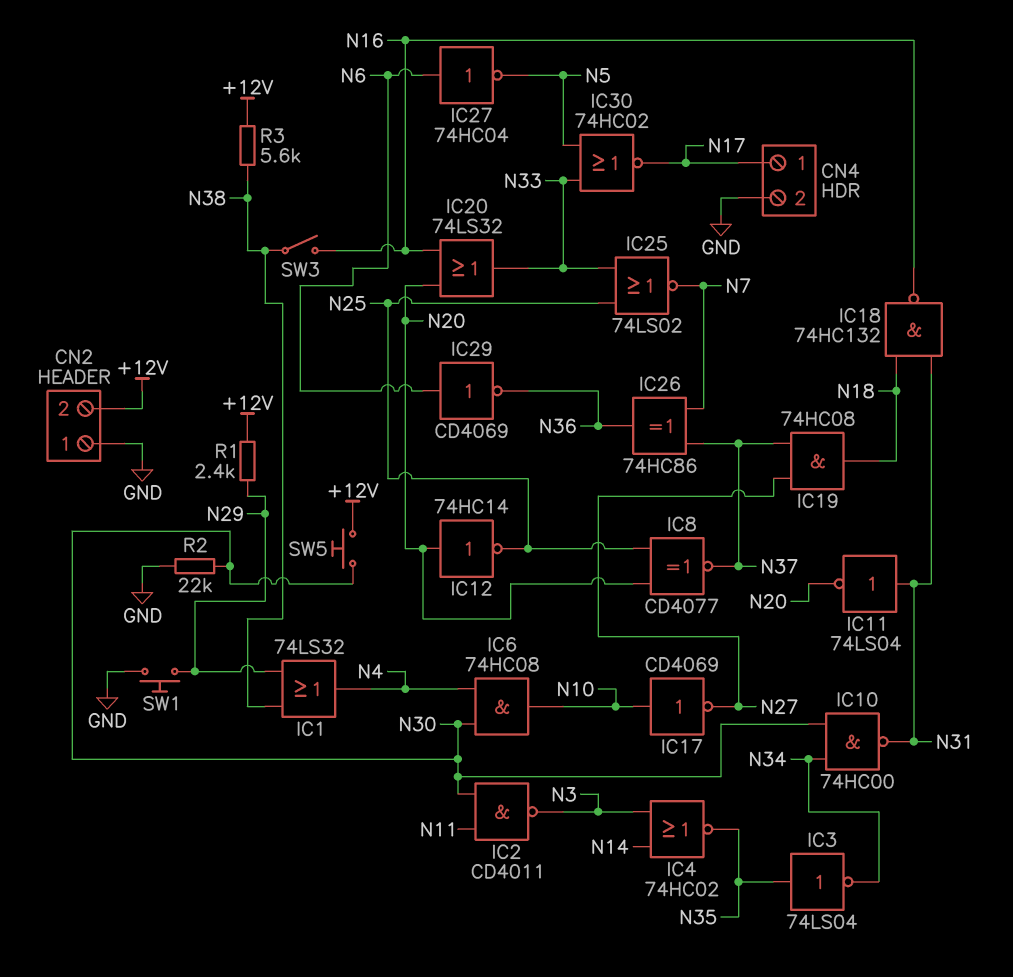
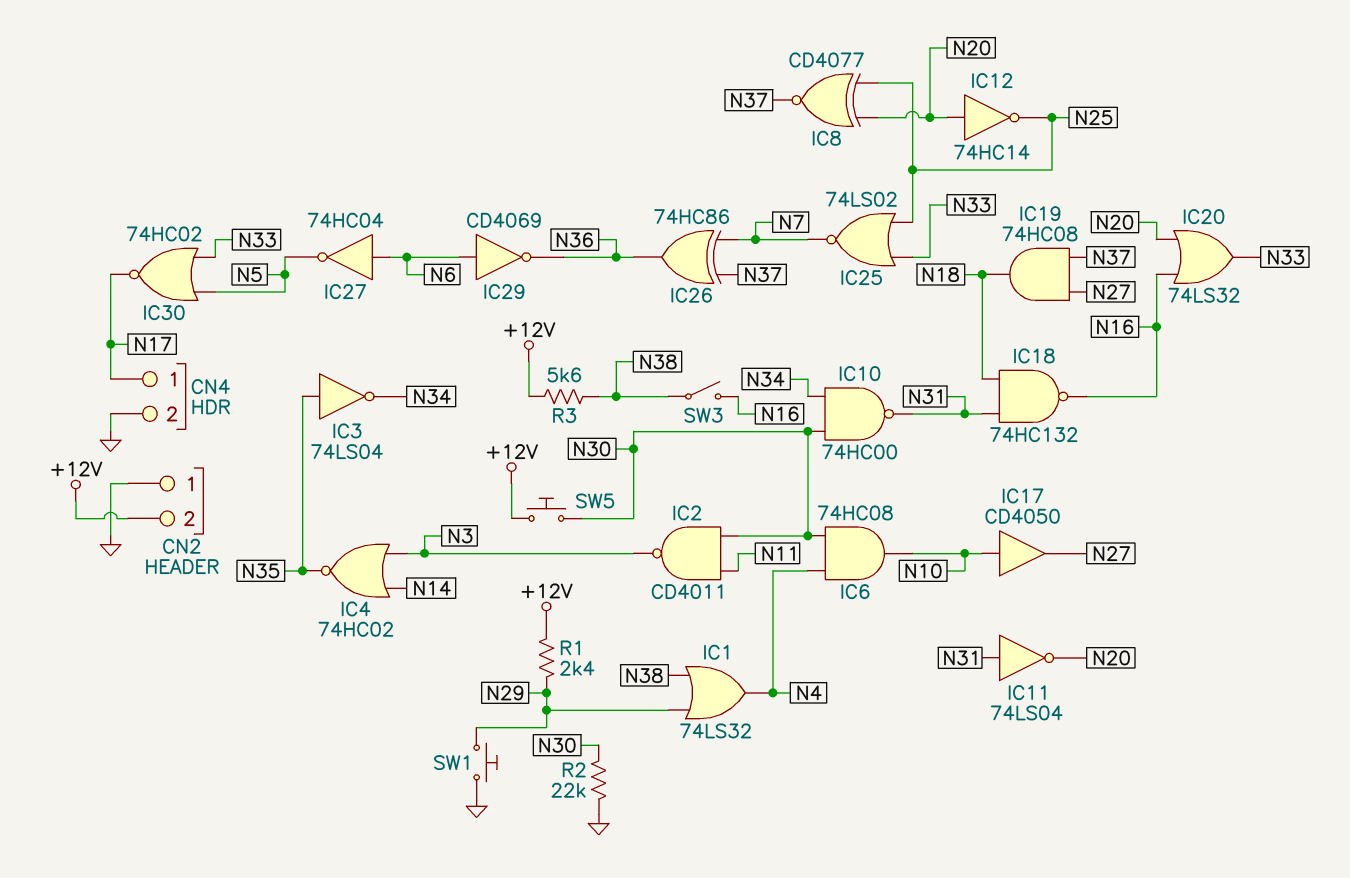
IC17: NOT CD4069 (in N10, out N27) -> buffer CD4050 (in N10, out N27)

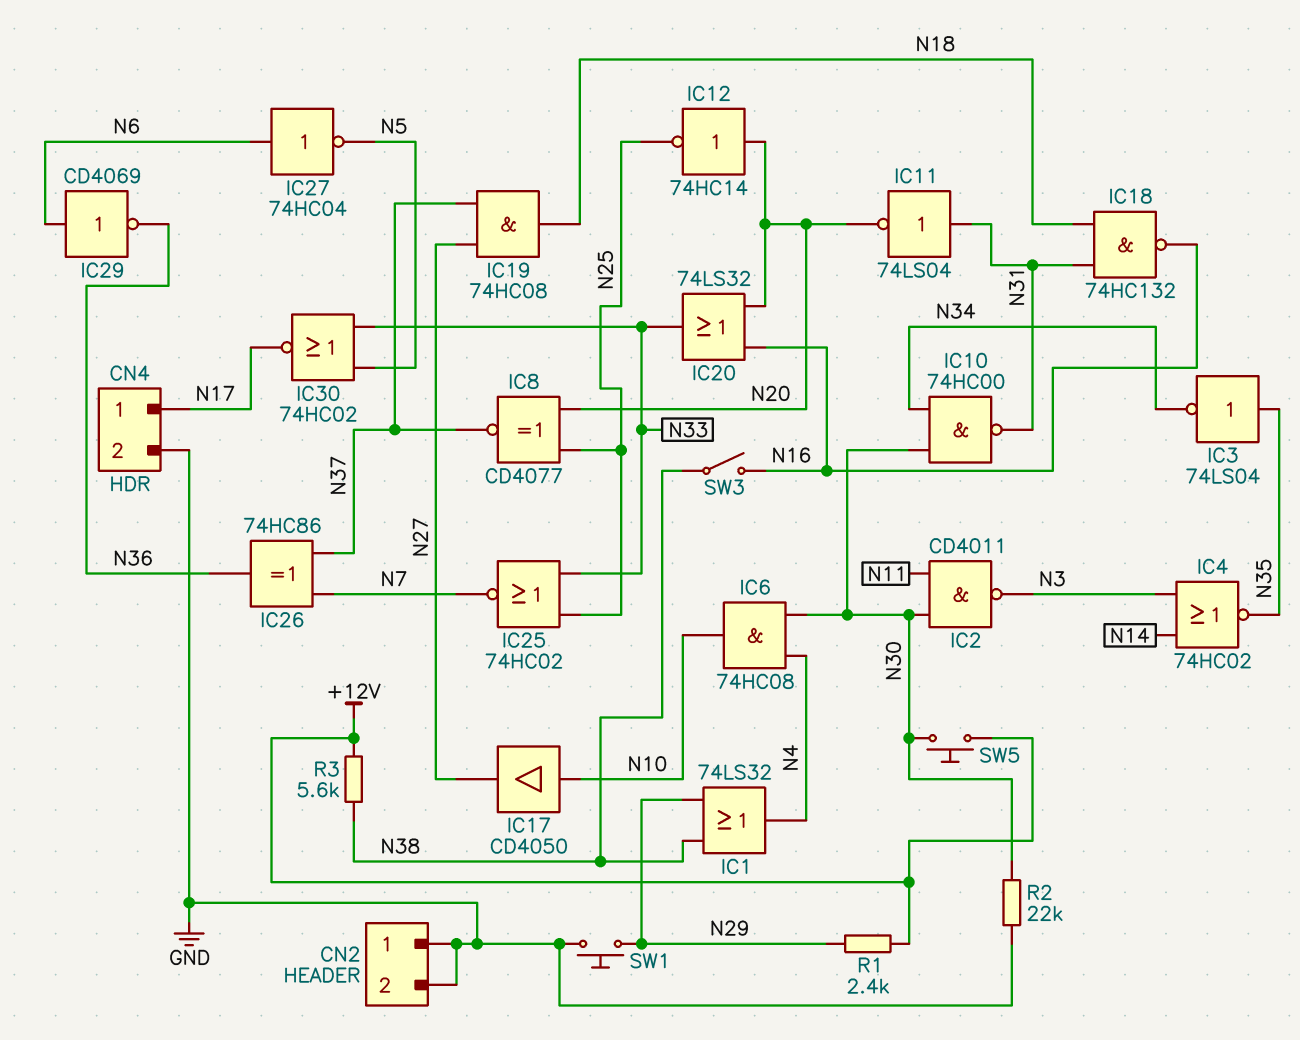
CN2 pin 2: +12V -> GND
IC25: NOR 74LS02 (in N25, in N33, out N7) -> NOR 74HC02 (in N25, in N33, out N7)

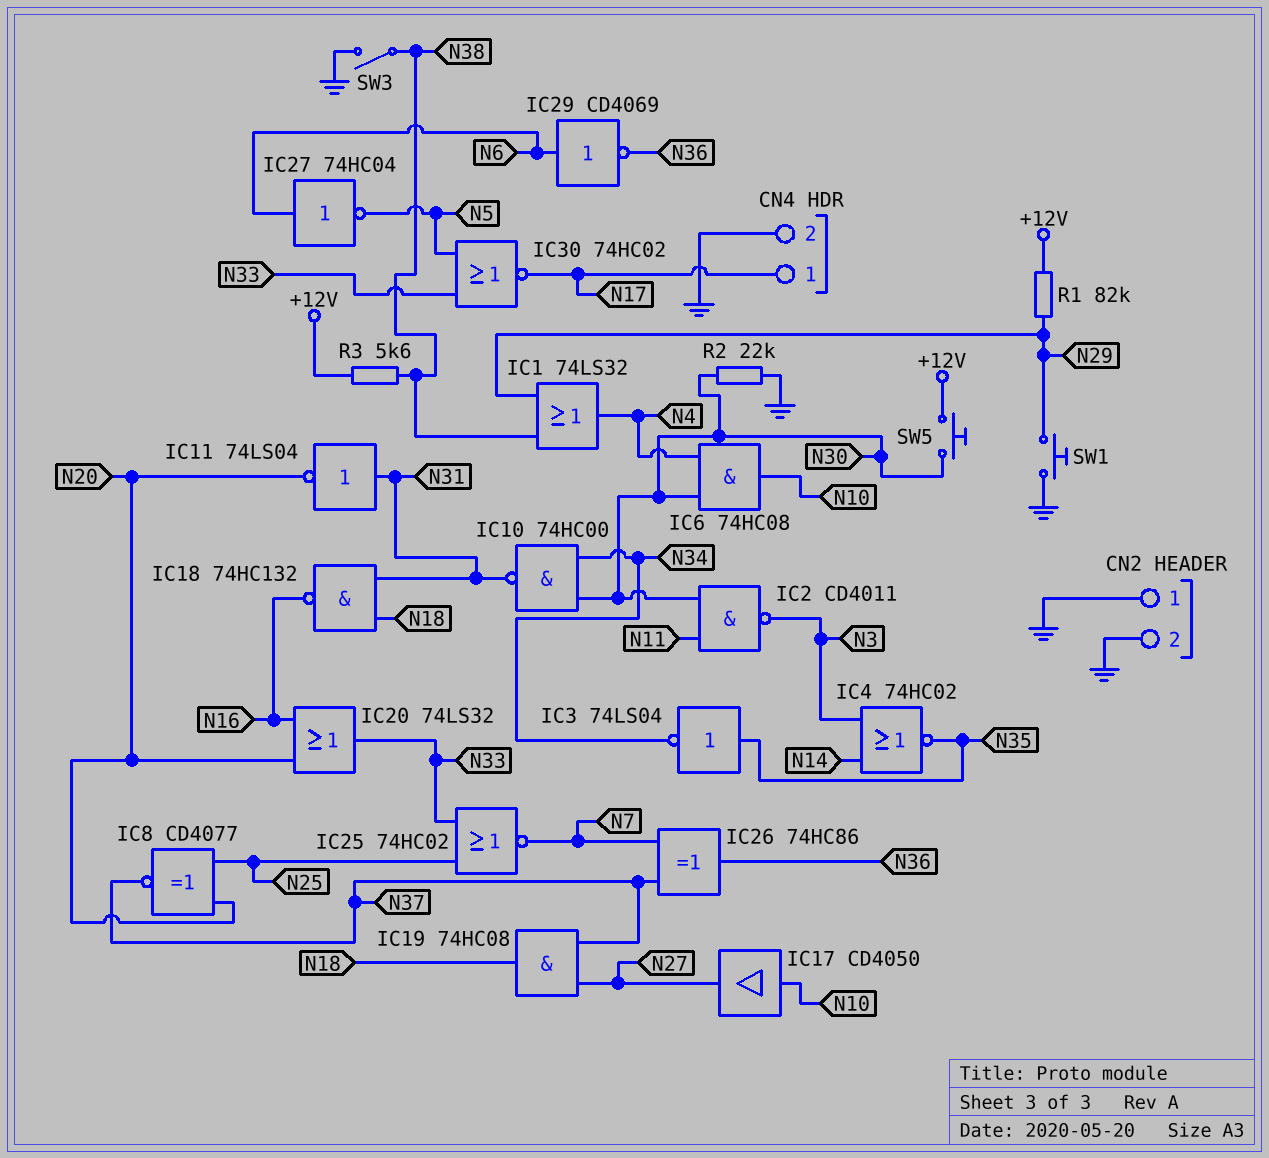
IC12: NOT 74HC14 (in N20, out N25) -> none
R1: 2.4k (+12V, N29) -> 82k (+12V, N29)
SW3: switch (N16, N38) -> switch (GND, N38)

